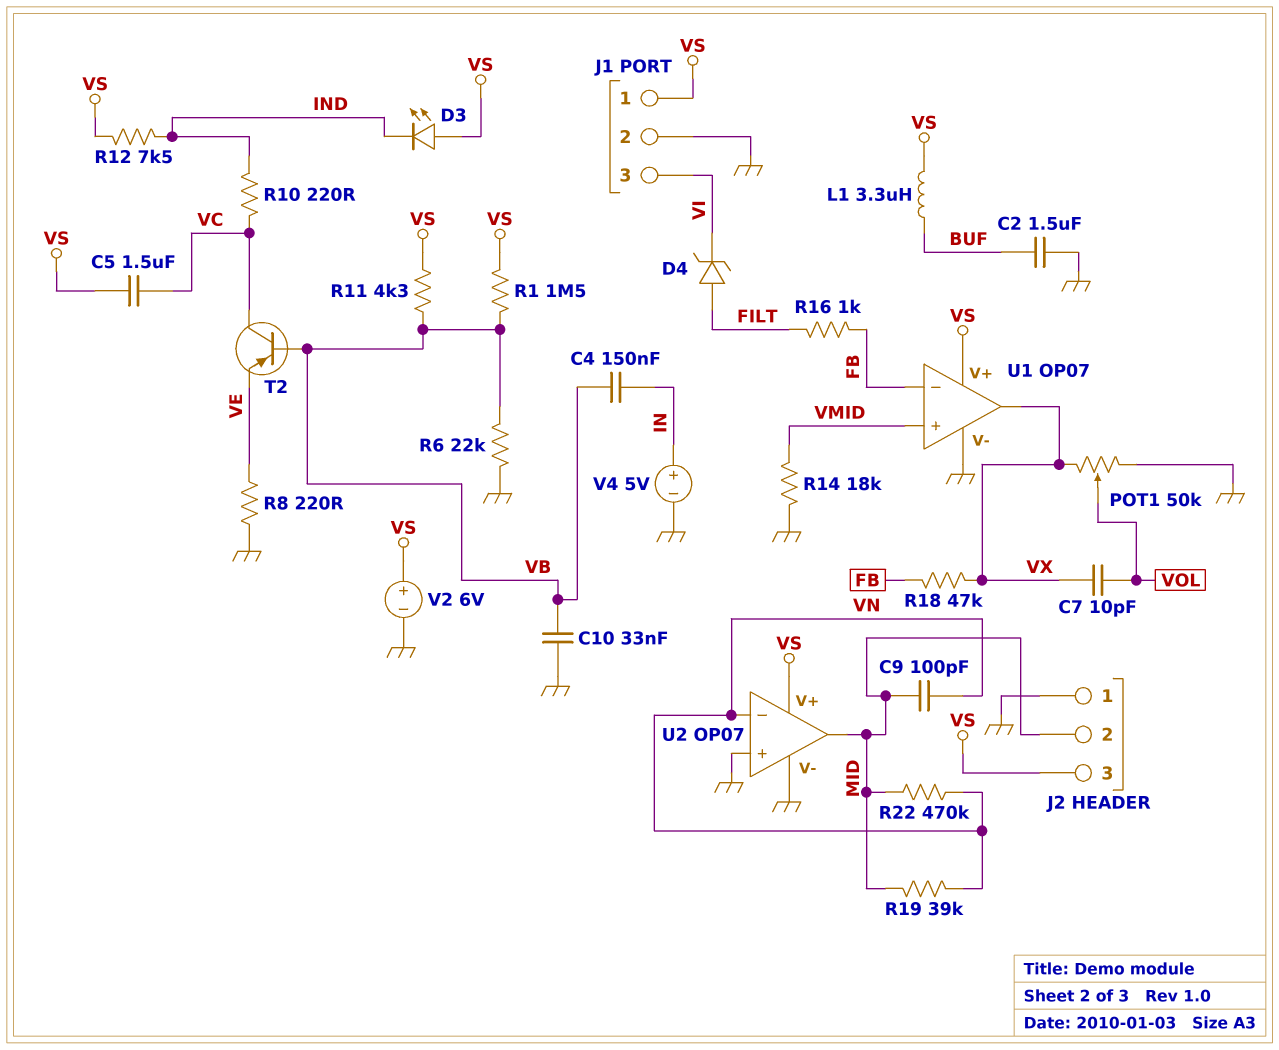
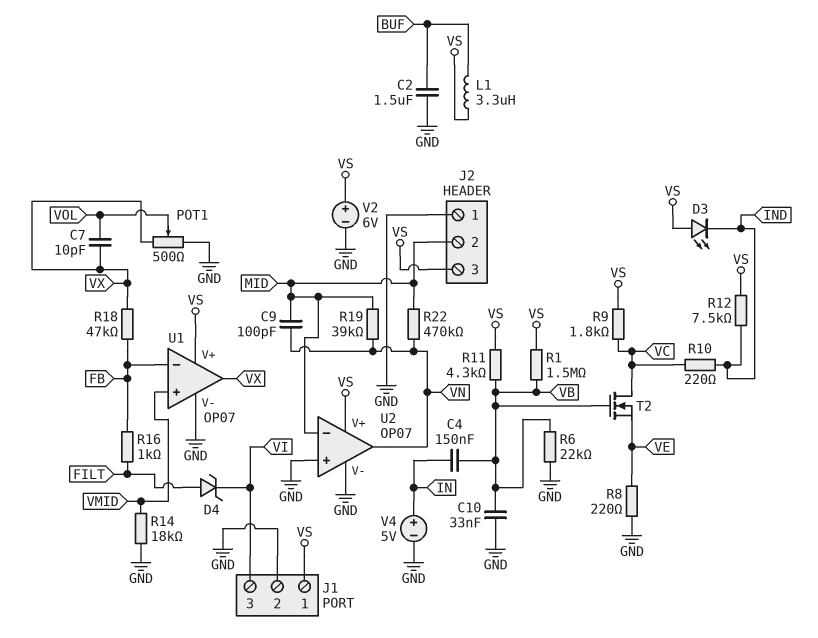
C5: 1.5uF (VC, VS) -> none
POT1: 50k (GND, VX, wiper VOL) -> 500 (GND, VX, wiper VOL)
R9: none -> 1.8k (VC, VS)
T2: PNP (B VB, C VC, E VE) -> NMOS (G VB, D VC, S VE)
U2 pin in-: VN -> MID
U2 pin out: MID -> VN

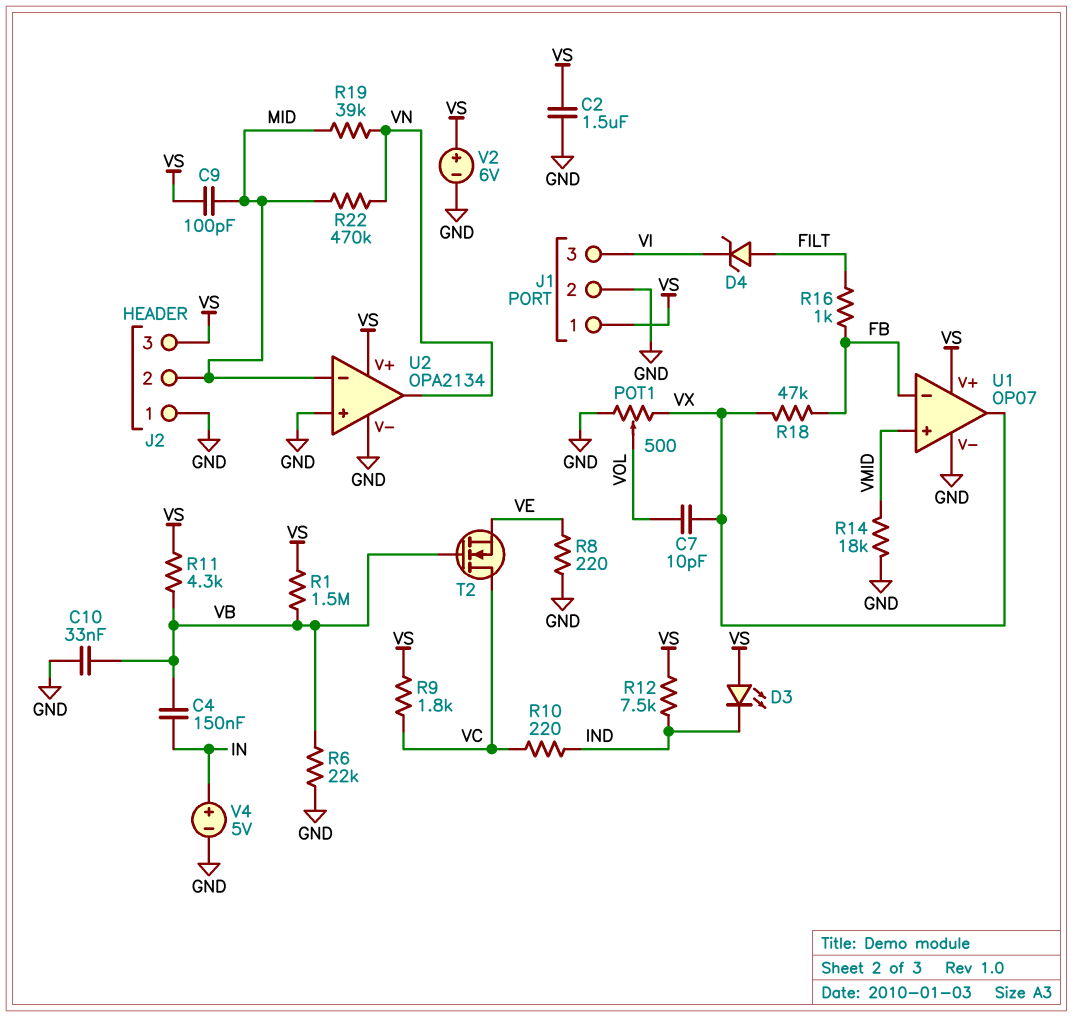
C2: 1.5uF (BUF, GND) -> 1.5uF (GND, VS)
C9: 100pF (MID, VN) -> 100pF (MID, VS)
L1: 3.3uH (BUF, VS) -> none
U2: OP07 -> OPA2134

